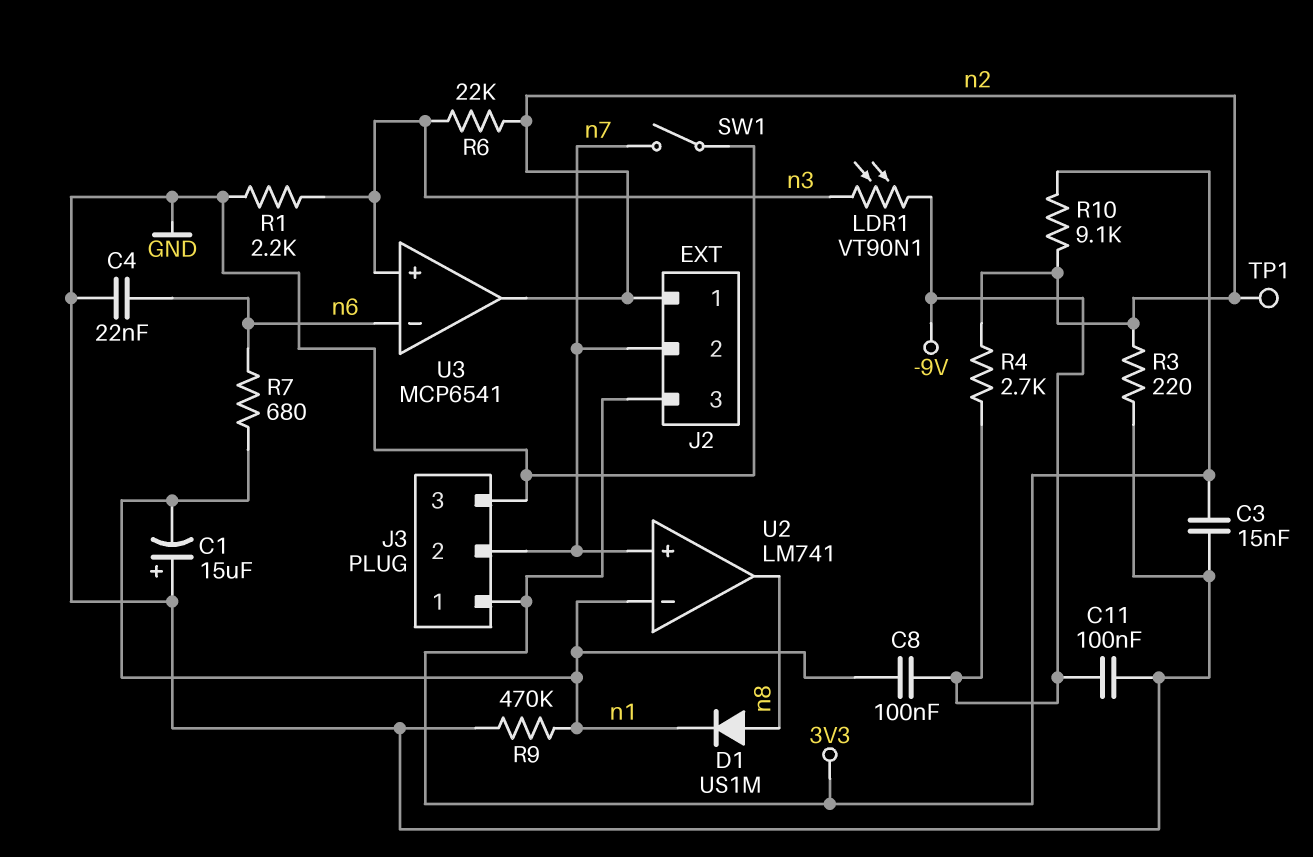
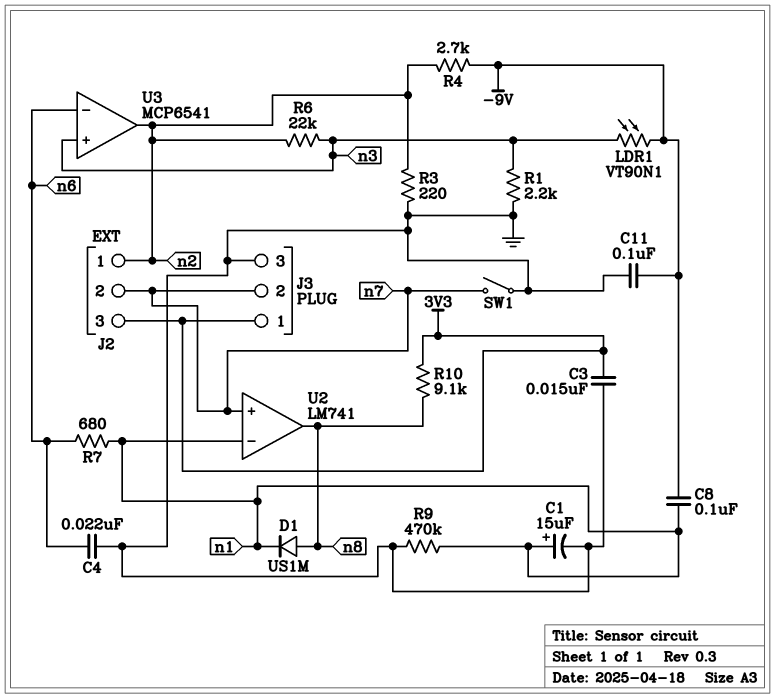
C1: 15uF (plus GND, minus n1) -> 15uF (plus n1, minus GND)
R10: 9.1k (3V3, n2) -> 9.1k (3V3, n8)
TP1: test point (n2) -> none

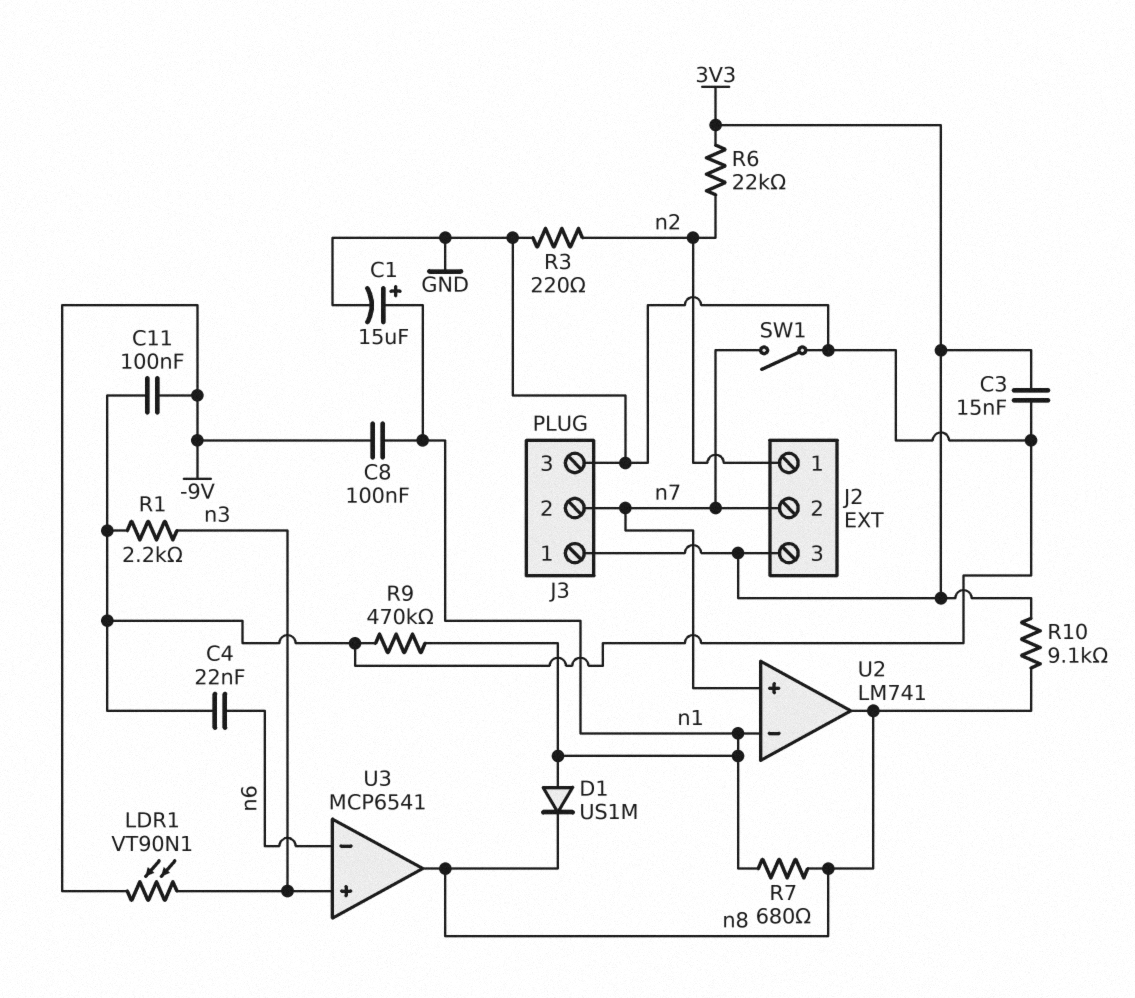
D1: diode US1M (A n8, K n1) -> diode US1M (A n1, K n8)
R4: 2.7k (-9V, n2) -> none
R6: 22k (n2, n3) -> 22k (3V3, n2)
R7: 680 (n1, n6) -> 680 (n1, n8)
U3 pin out: n2 -> n8

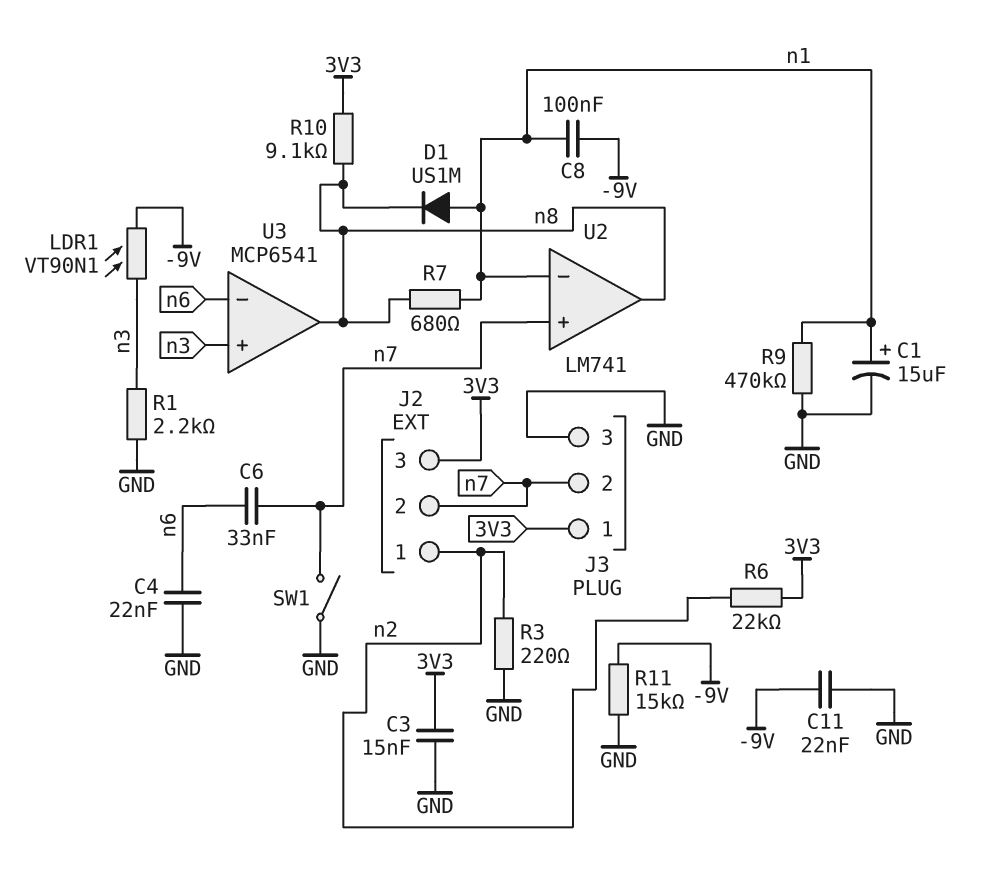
C6: none -> 33nF (n6, n7)
C11: 100nF (-9V, GND) -> 22nF (-9V, GND)
R11: none -> 15k (-9V, GND)

